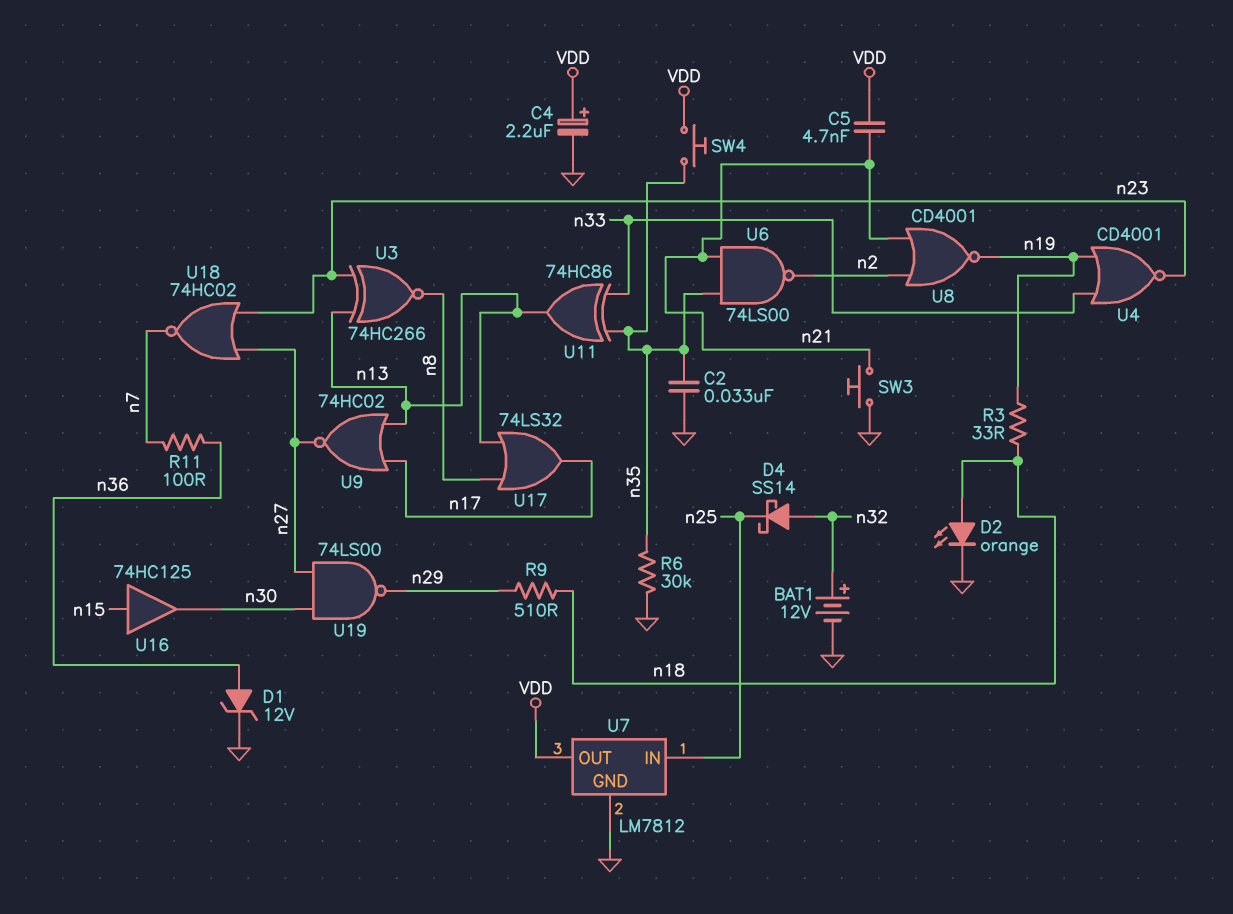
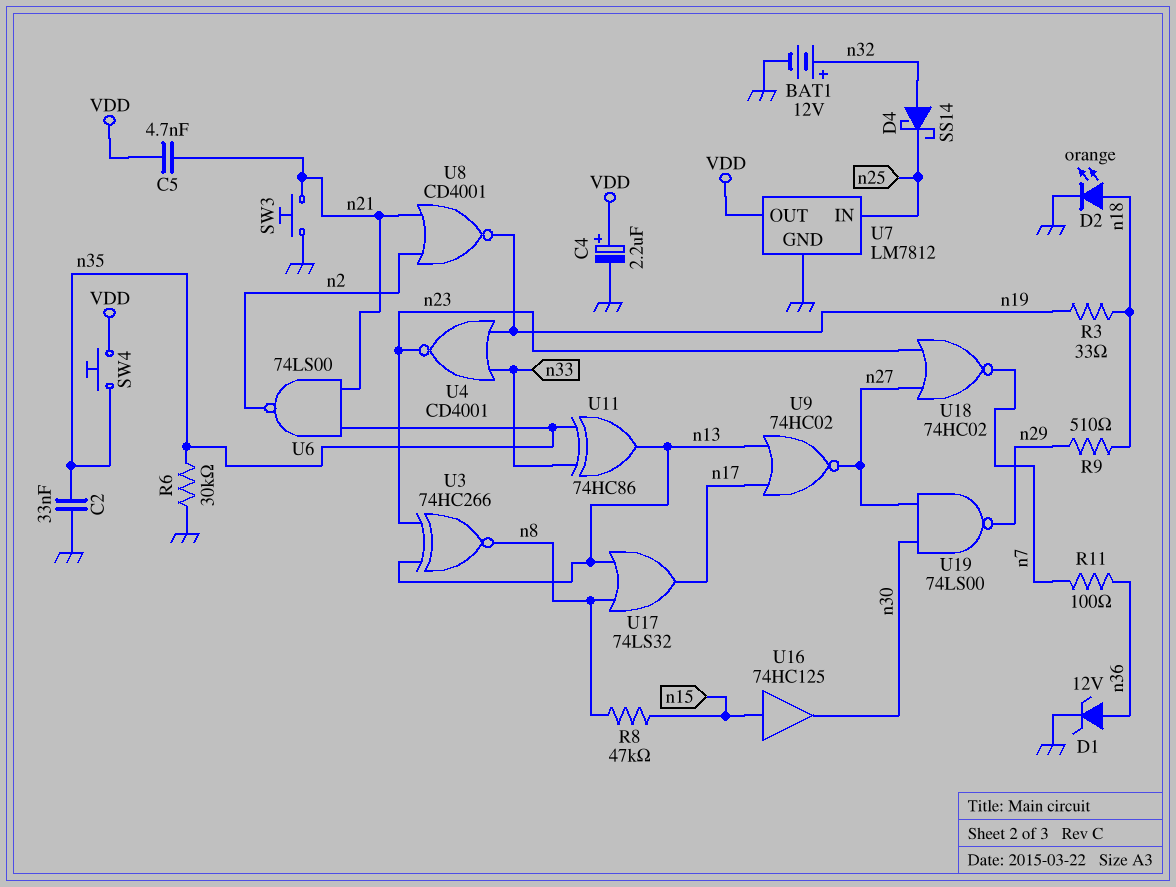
R8: none -> 47k (n8, n15)

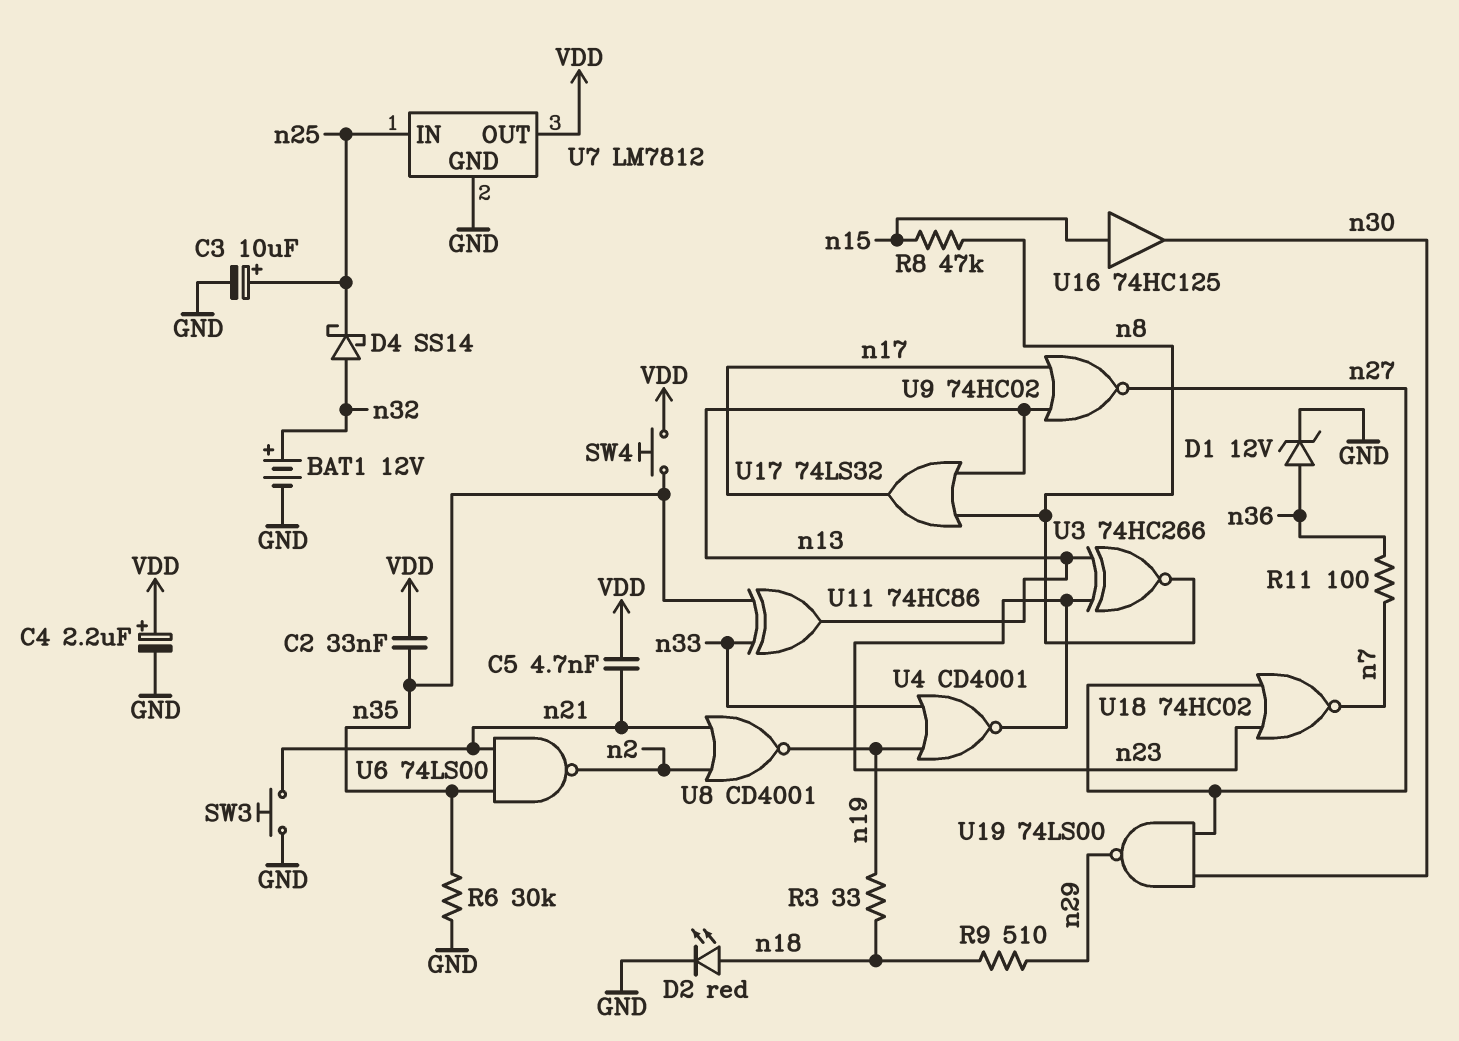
C2: 33nF (GND, n35) -> 33nF (VDD, n35)
C3: none -> 10uF (plus n25, minus GND)
D2: LED orange (A n18, K GND) -> LED red (A n18, K GND)

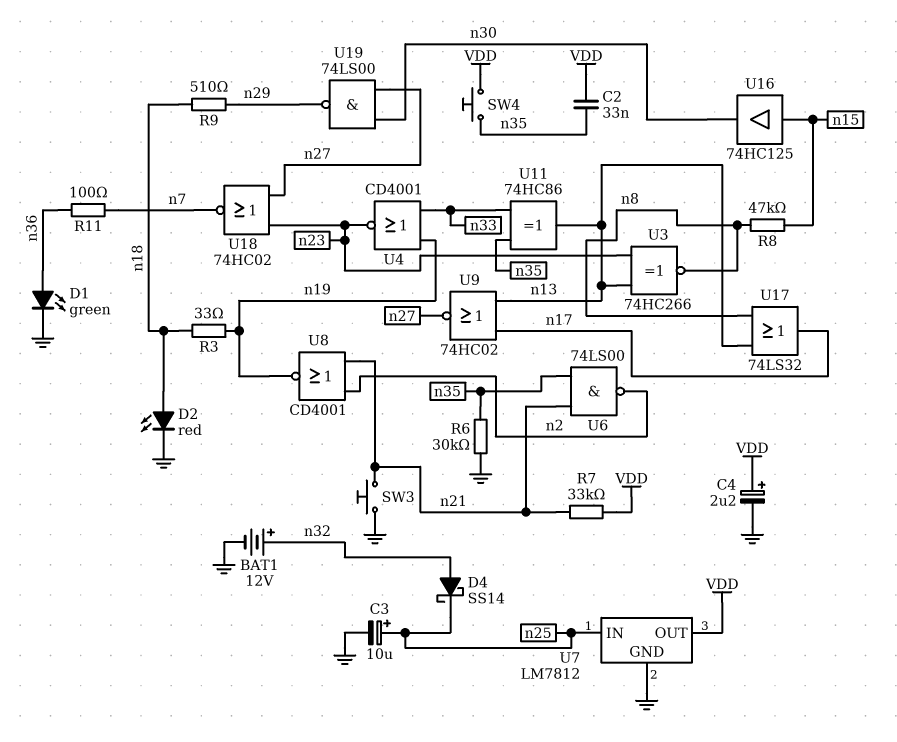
C5: 4.7nF (VDD, n21) -> none
D1: zener 12V (A n36, K GND) -> LED green (A n36, K GND)
R7: none -> 33k (VDD, n21)

